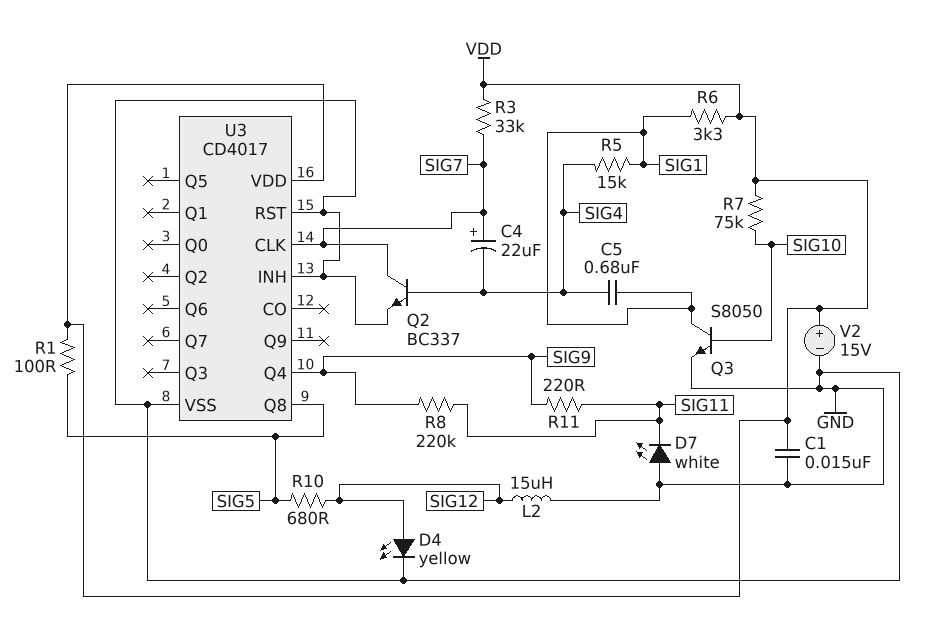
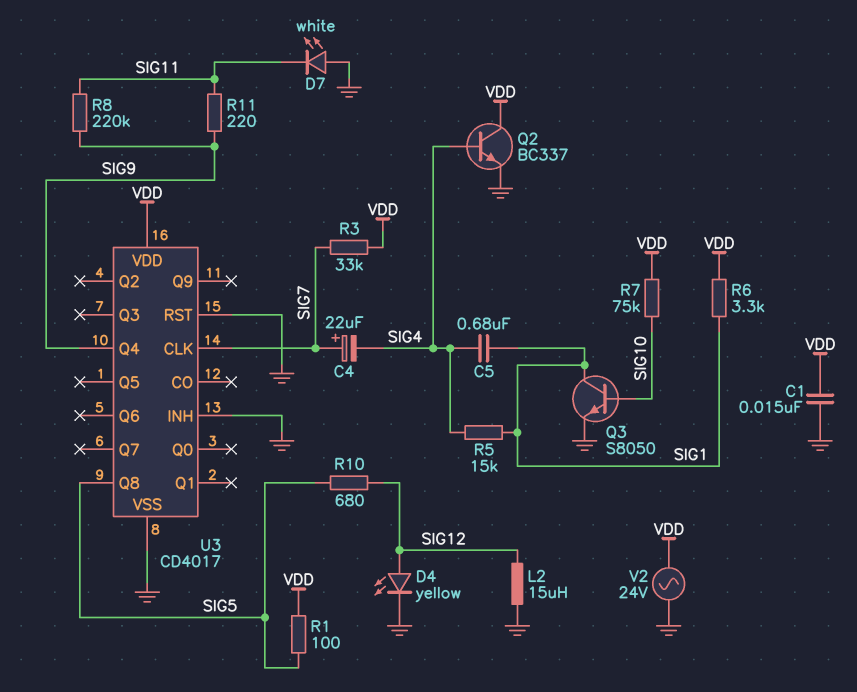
Q2: NPN BC337 (B SIG4, C SIG7, E GND) -> NPN BC337 (B SIG4, C VDD, E GND)
V2: 15V (plus VDD, minus GND) -> AC 24V (GND, VDD)

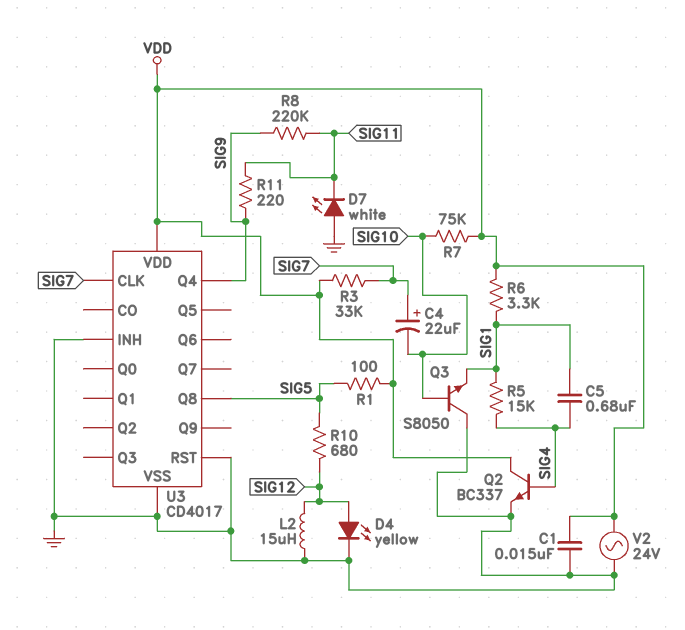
C4: 22uF (plus SIG7, minus SIG4) -> 22uF (plus SIG7, minus SIG10)
Q3: NPN S8050 (B SIG10, C SIG1, E GND) -> NPN S8050 (B SIG10, C GND, E SIG1)

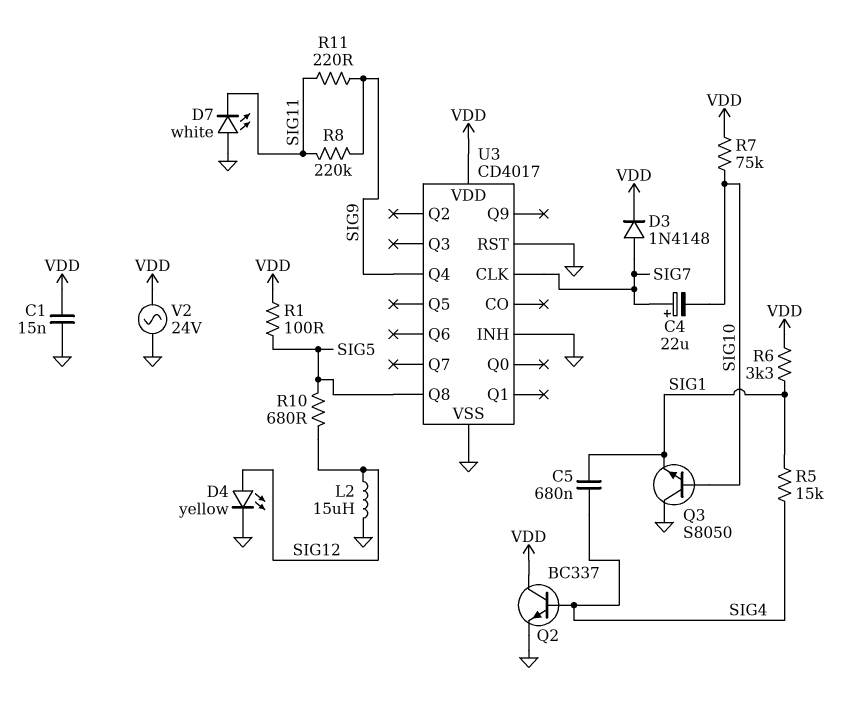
D3: none -> diode 1N4148 (A SIG7, K VDD)
R3: 33k (SIG7, VDD) -> none

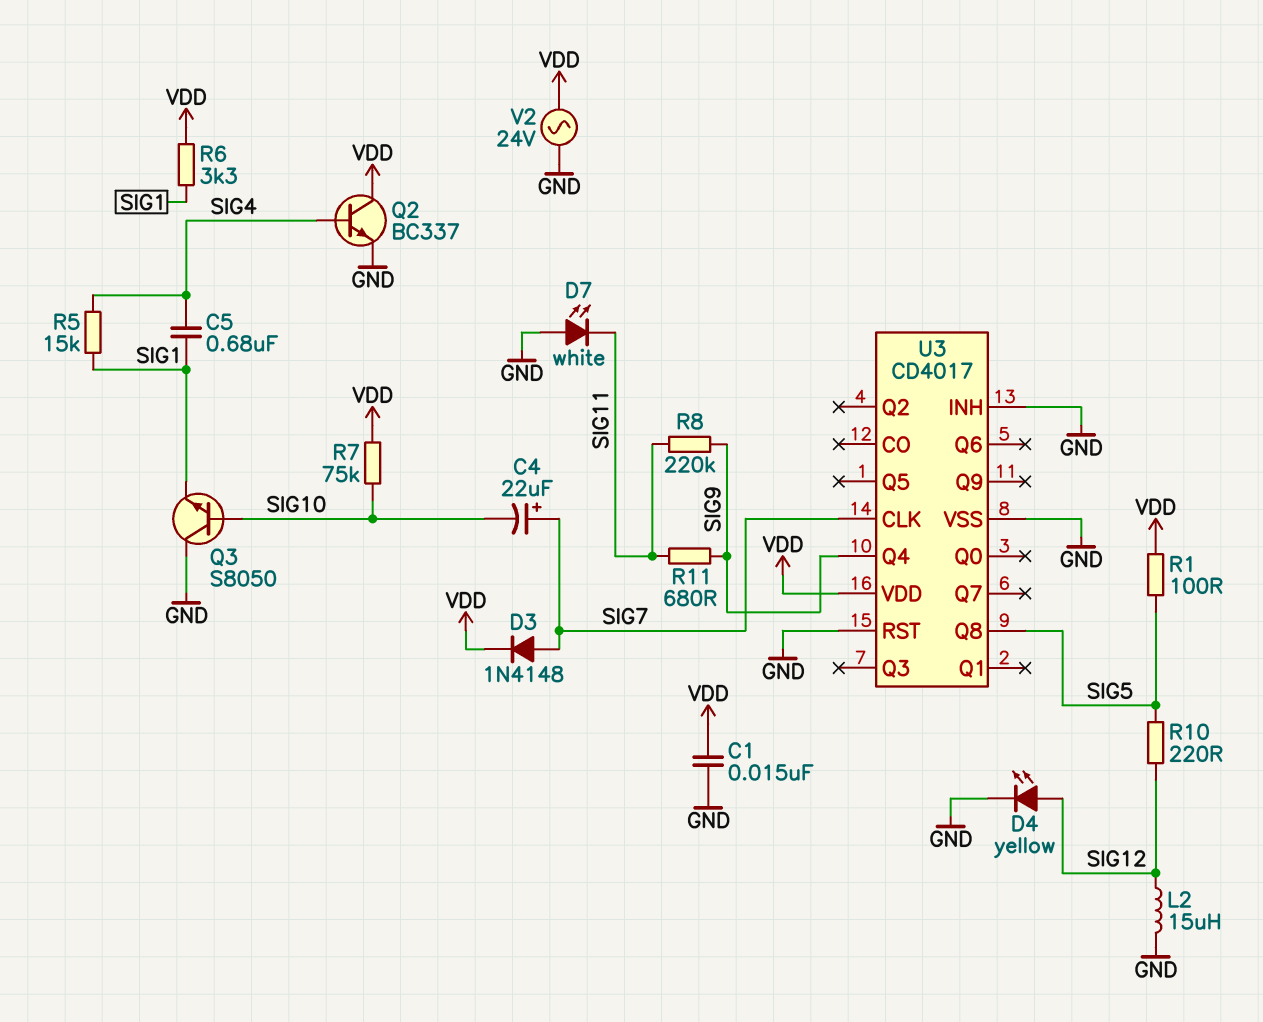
R10: 680 (SIG5, SIG12) -> 220 (SIG5, SIG12)
R11: 220 (SIG9, SIG11) -> 680 (SIG9, SIG11)

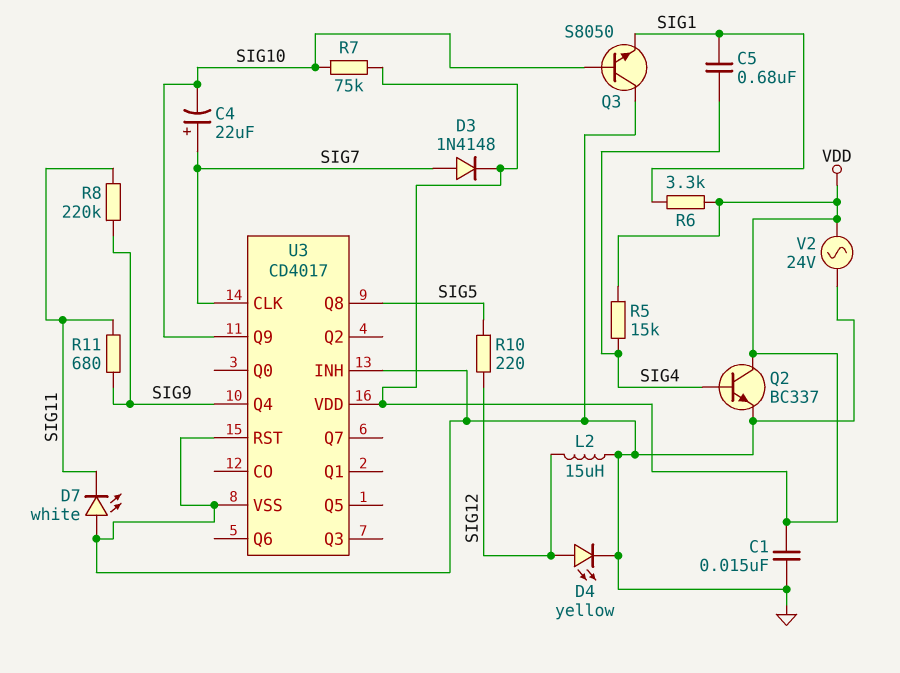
R1: 100 (SIG5, VDD) -> none
R5: 15k (SIG1, SIG4) -> 15k (SIG4, VDD)
U3 pin Q9: none -> SIG10

